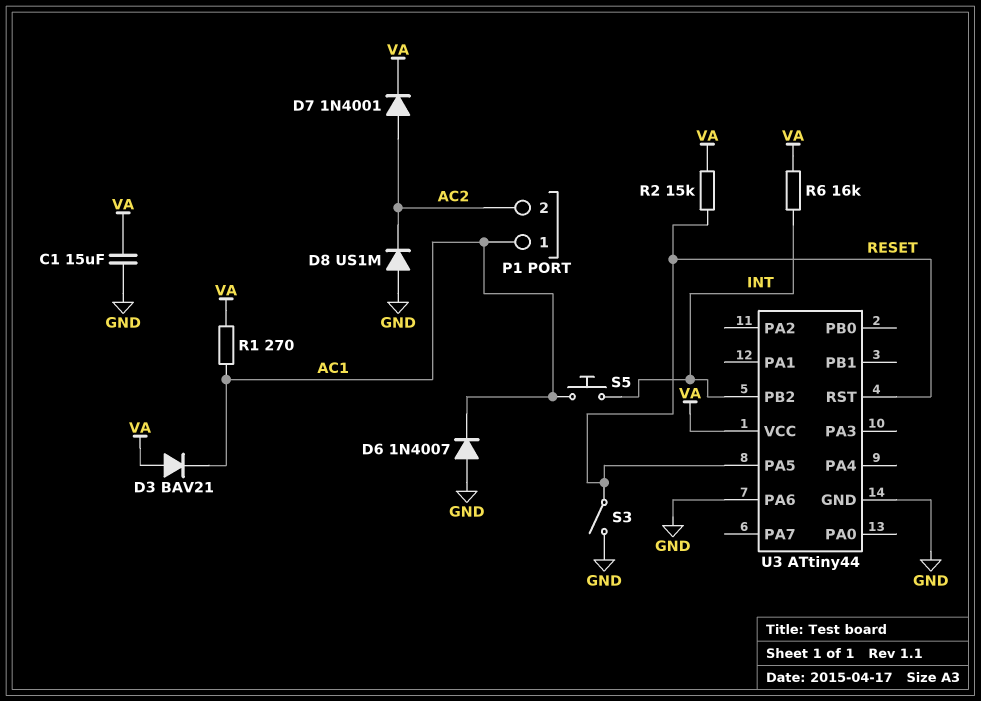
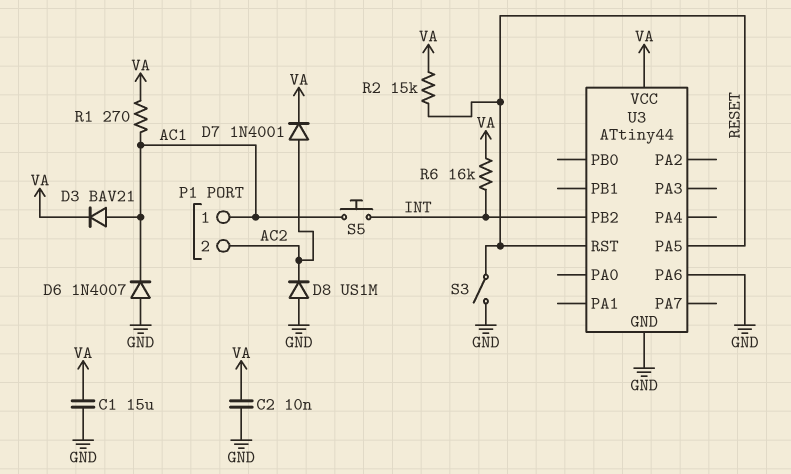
C2: none -> 10nF (GND, VA)
D3: diode BAV21 (A VA, K AC1) -> diode BAV21 (A AC1, K VA)

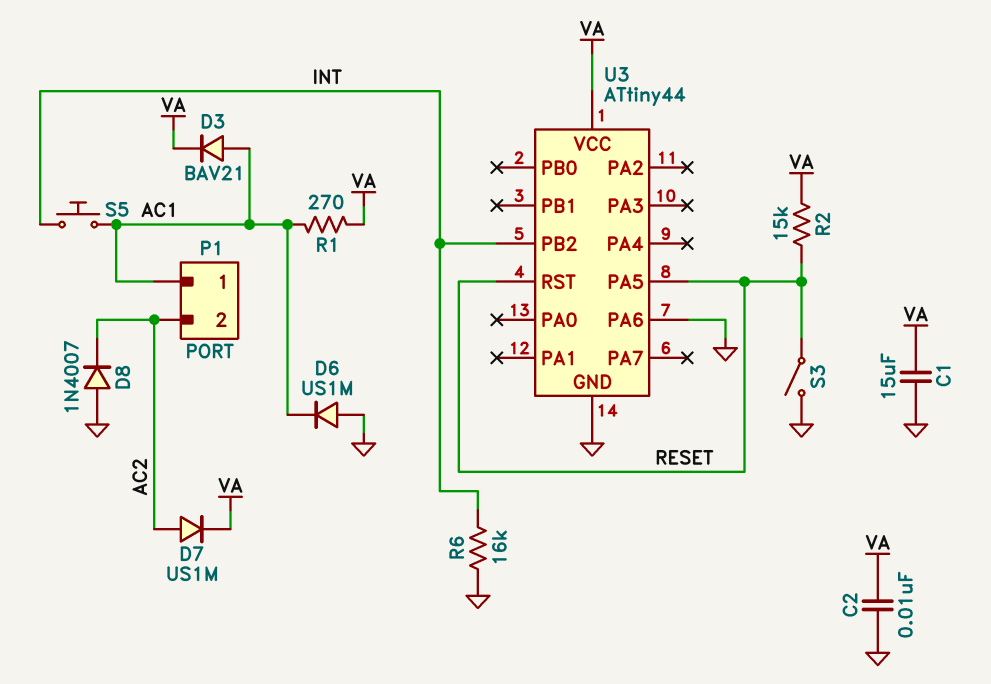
D6: diode 1N4007 (A GND, K AC1) -> diode US1M (A GND, K AC1)
D7: diode 1N4001 (A AC2, K VA) -> diode US1M (A AC2, K VA)
D8: diode US1M (A GND, K AC2) -> diode 1N4007 (A GND, K AC2)
R6: 16k (INT, VA) -> 16k (GND, INT)

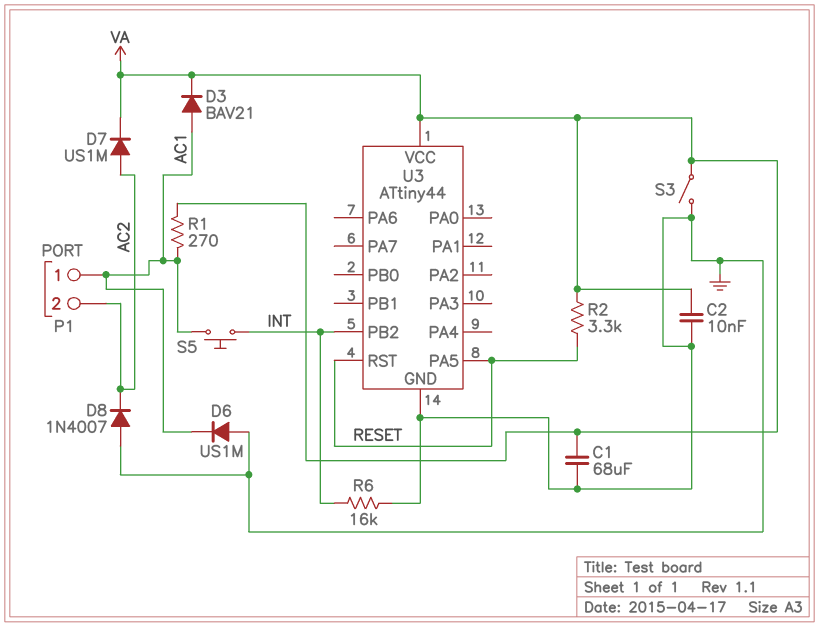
C1: 15uF (GND, VA) -> 68uF (GND, VA)
R2: 15k (RESET, VA) -> 3.3k (RESET, VA)
S3: switch (GND, RESET) -> switch (GND, VA)
U3 pin PA6: GND -> none

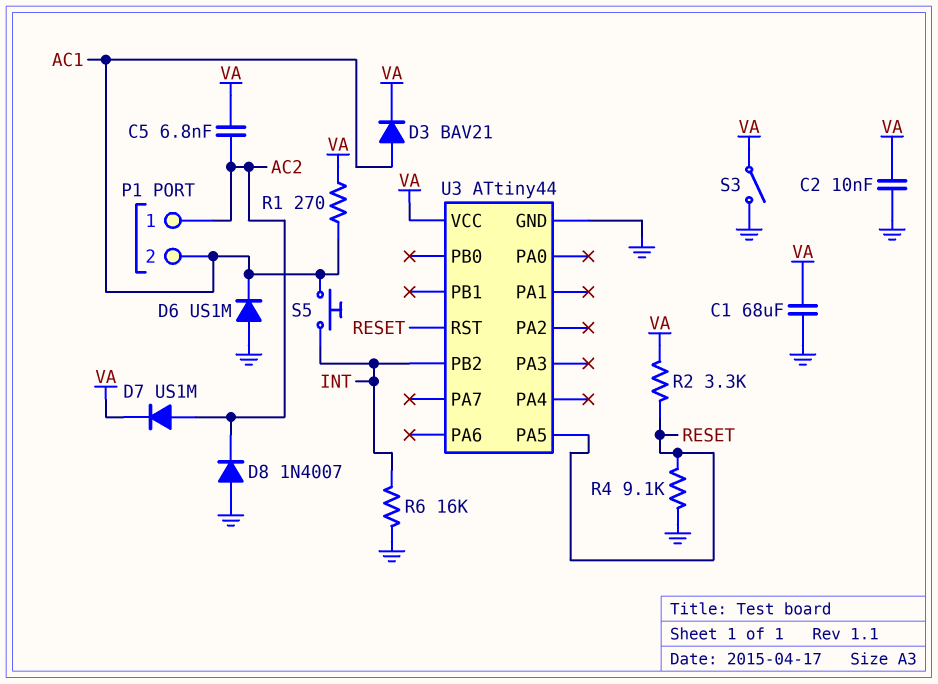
C5: none -> 6.8nF (AC2, VA)
P1 pin 1: AC1 -> AC2
P1 pin 2: AC2 -> AC1
R4: none -> 9.1k (GND, RESET)

